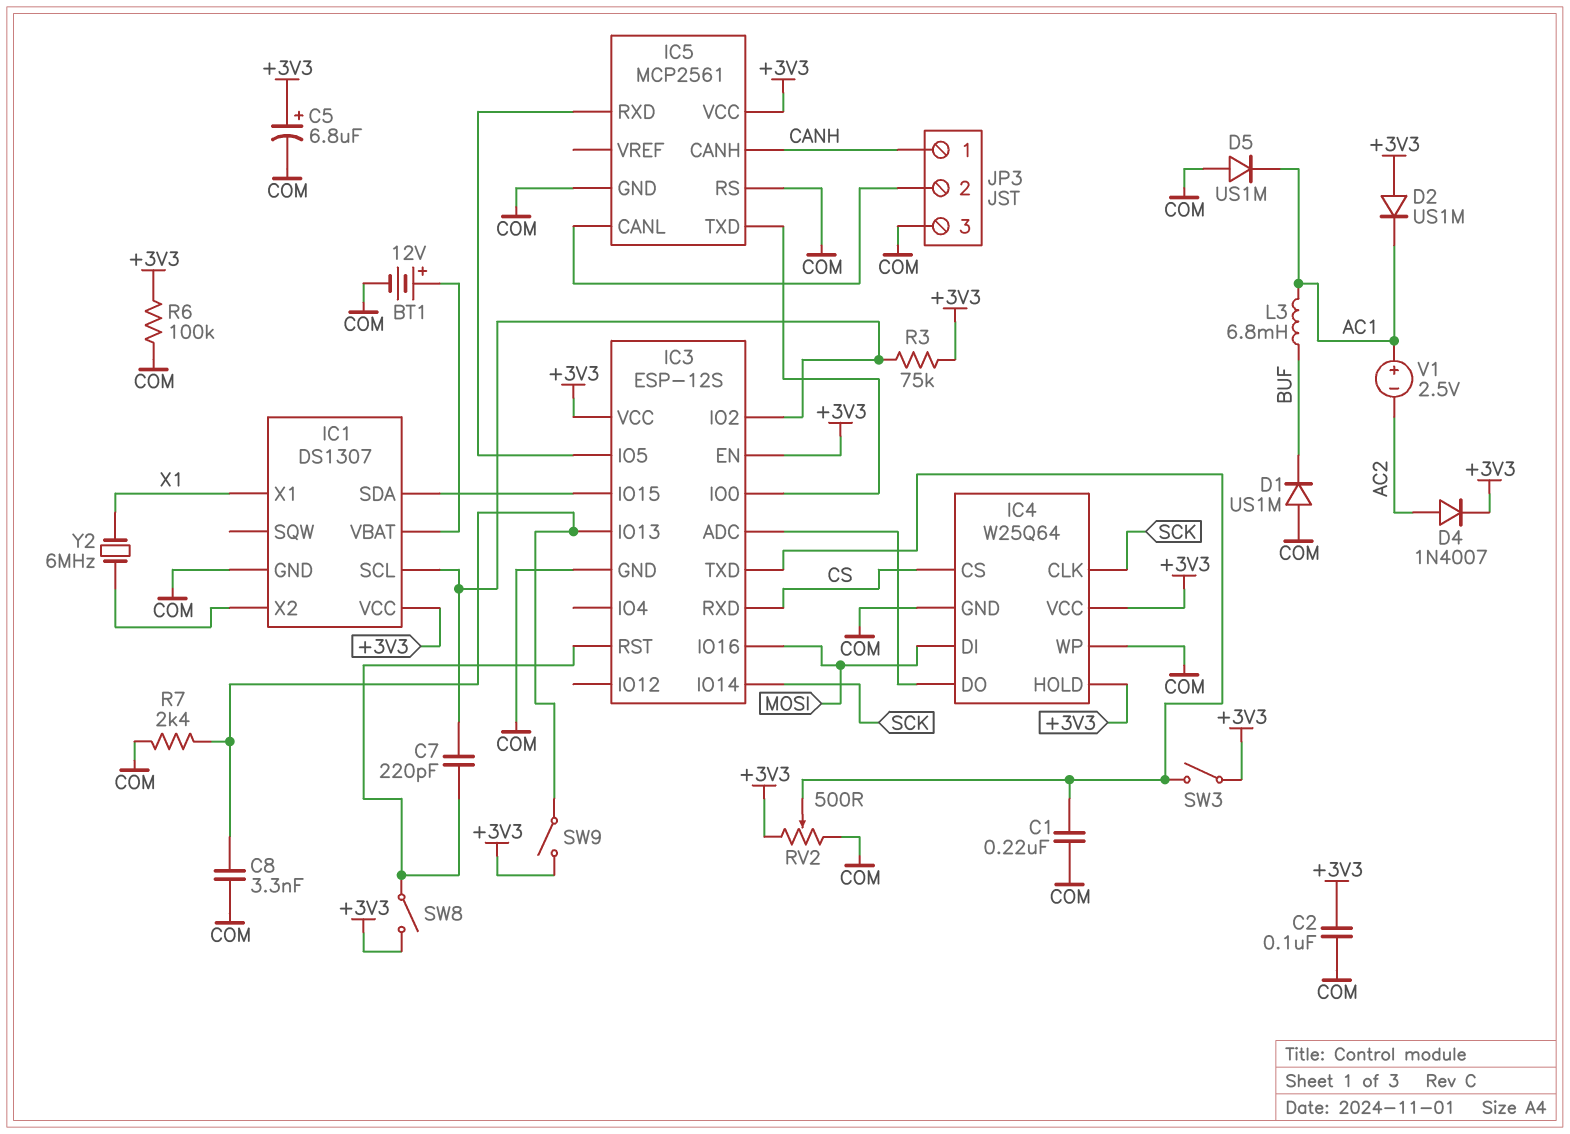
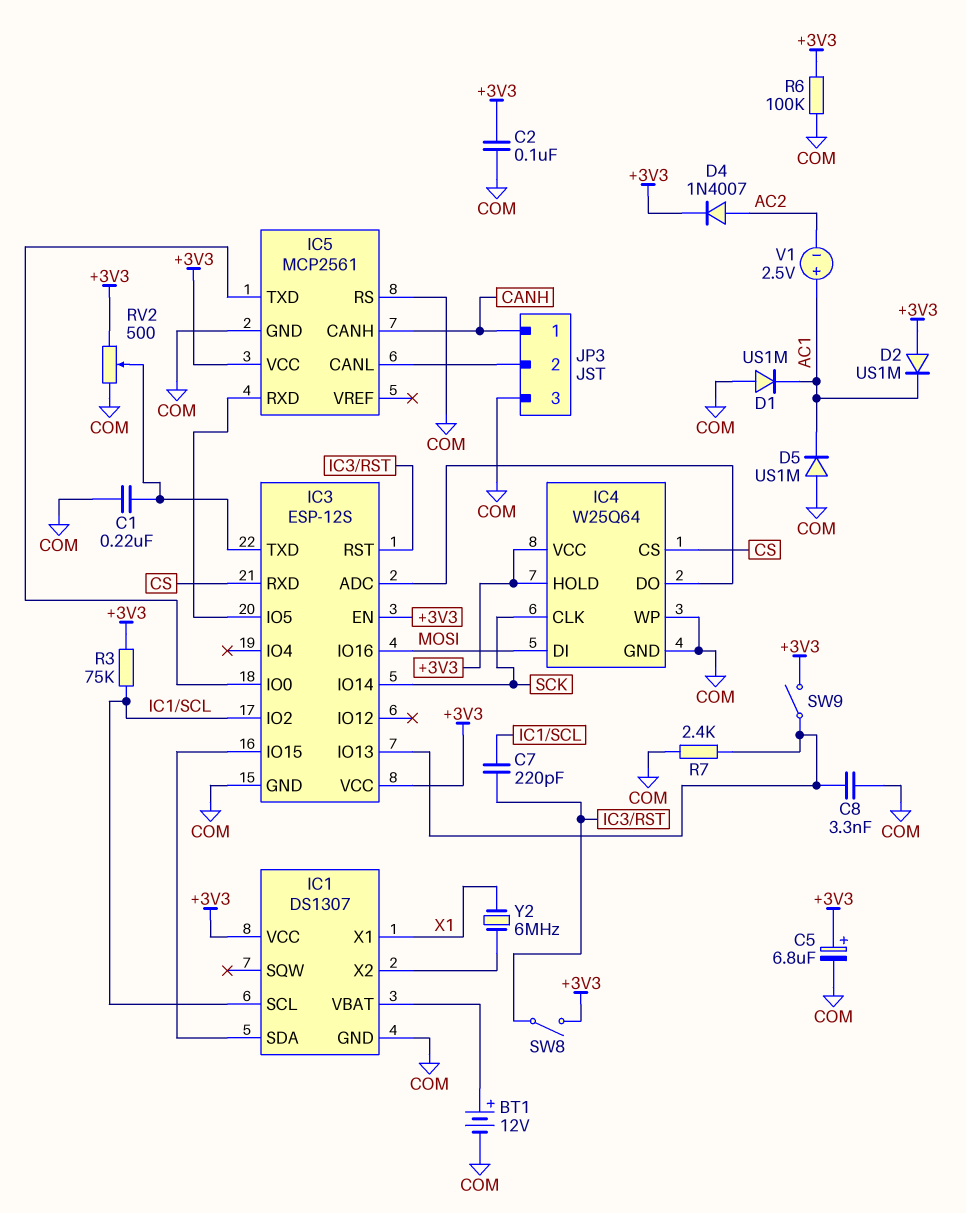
D1: diode US1M (A COM, K BUF) -> diode US1M (A COM, K AC1)
L3: 6.8mH (AC1, BUF) -> none
SW3: switch (+3V3, IC3/TXD) -> none

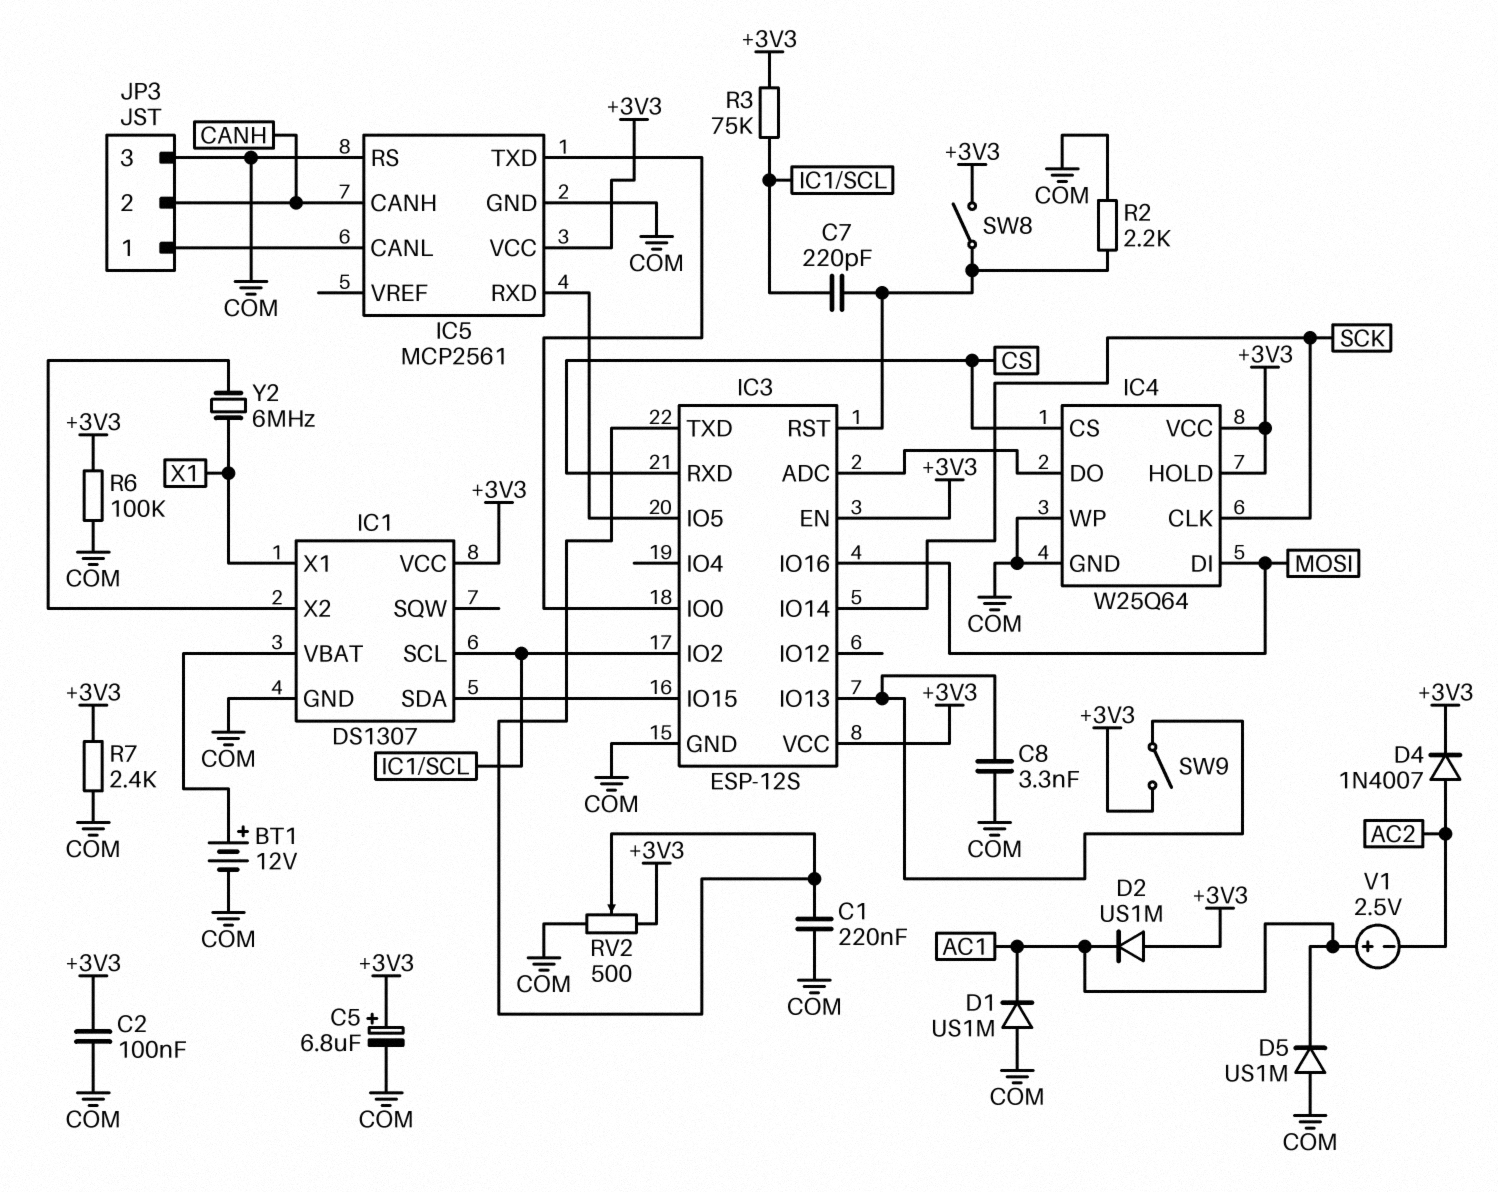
JP3 pin 1: CANH -> IC5/CANL
JP3 pin 2: IC5/CANL -> CANH
R2: none -> 2.2k (COM, IC3/RST)
R7: 2.4k (COM, IC3/IO13) -> 2.4k (+3V3, COM)

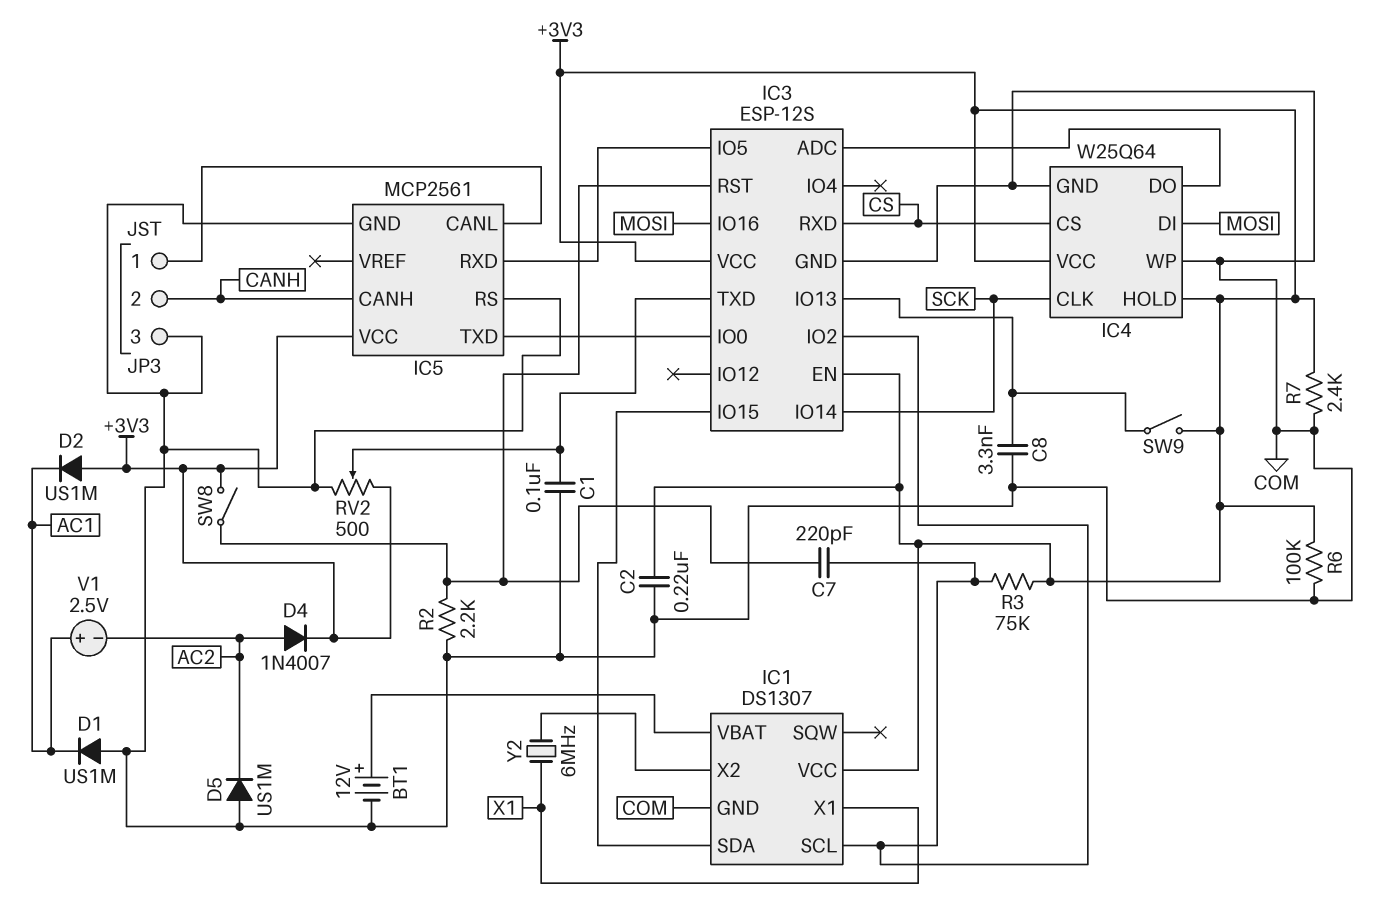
C1: 220nF (COM, IC3/TXD) -> 100nF (COM, IC3/TXD)
C2: 100nF (+3V3, COM) -> 220nF (+3V3, COM)
C5: 6.8uF (plus +3V3, minus COM) -> none
D5: diode US1M (A COM, K AC1) -> diode US1M (A COM, K AC2)

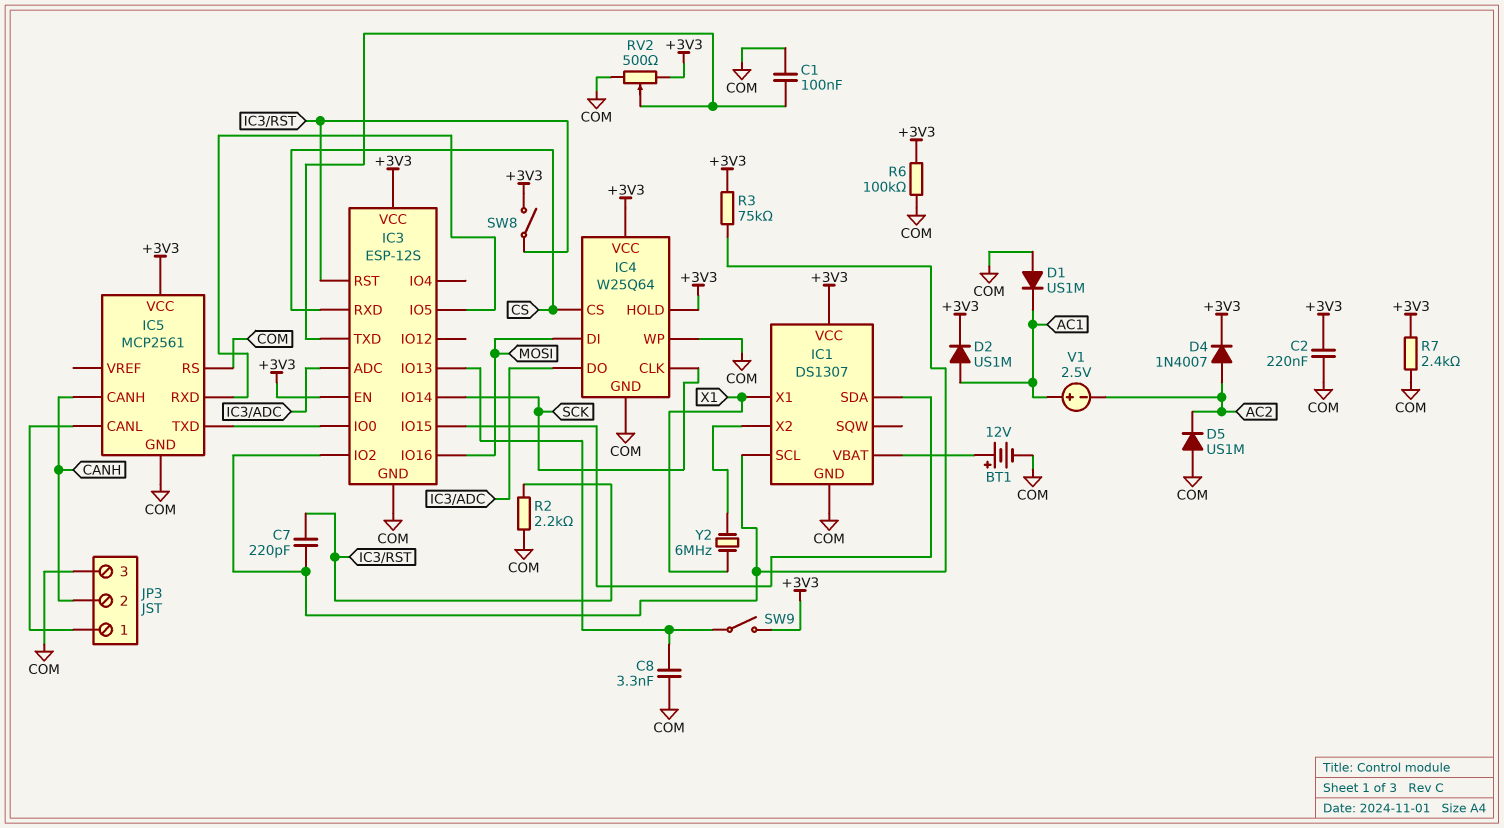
D2: diode US1M (A +3V3, K AC1) -> diode US1M (A AC1, K +3V3)

